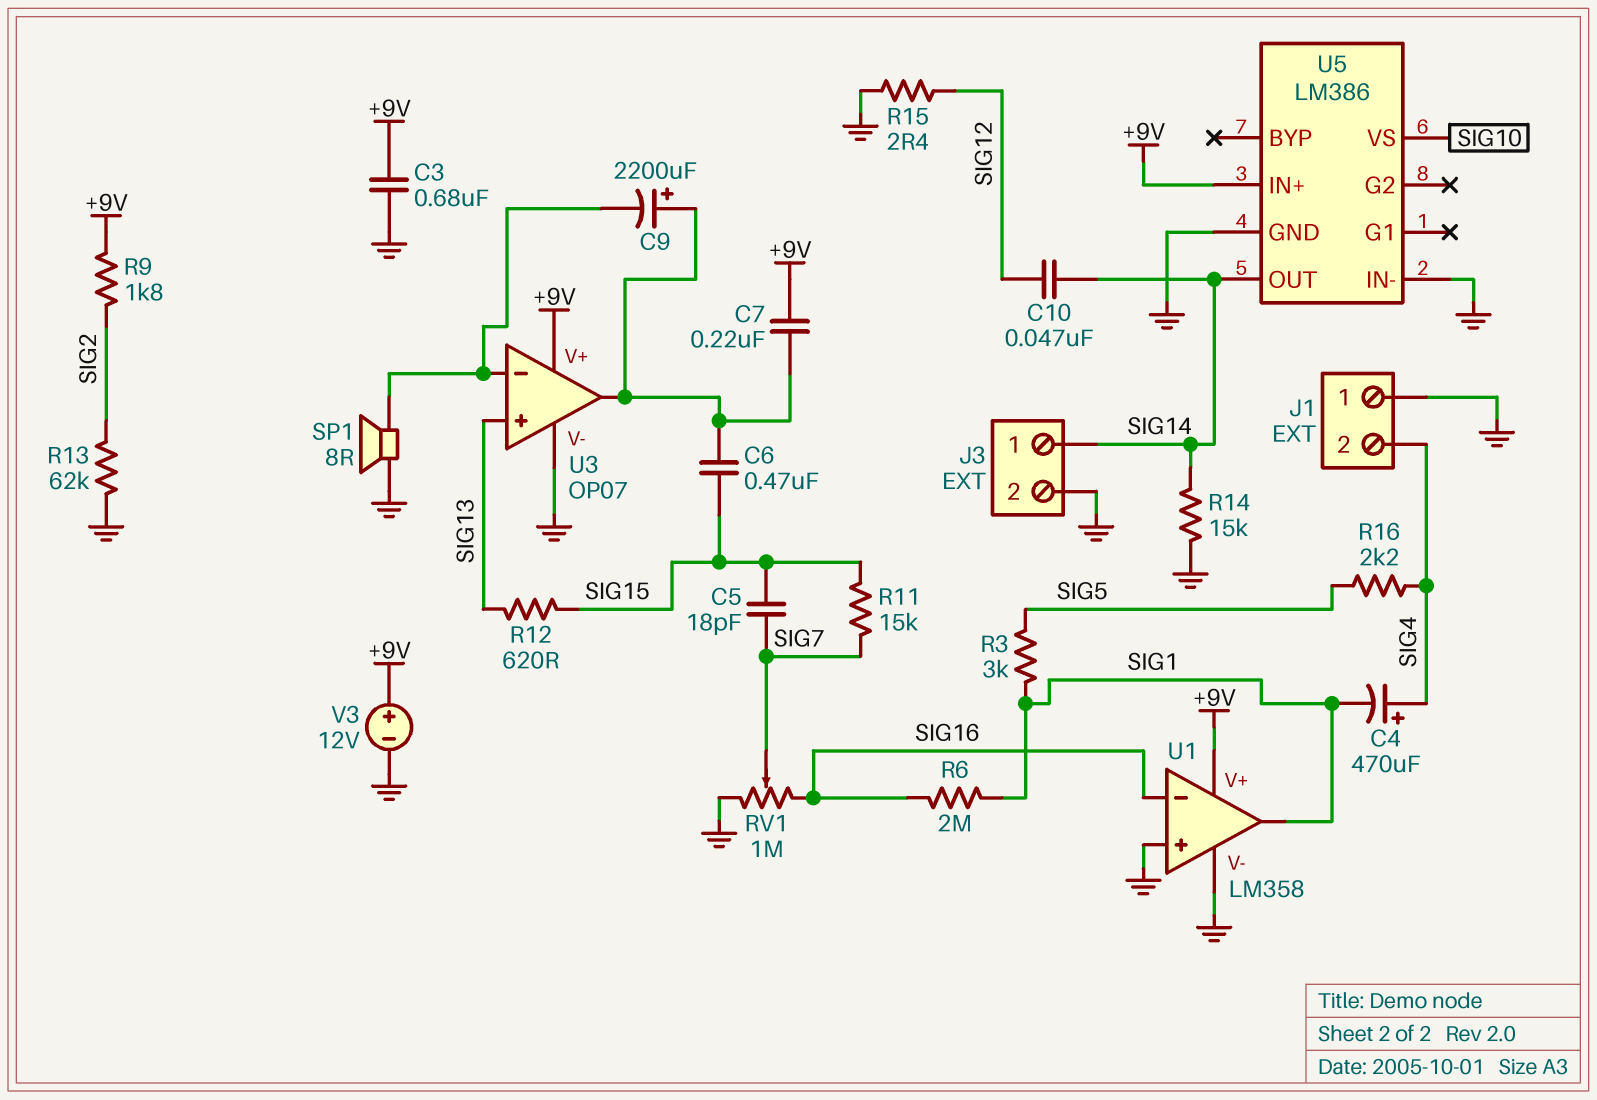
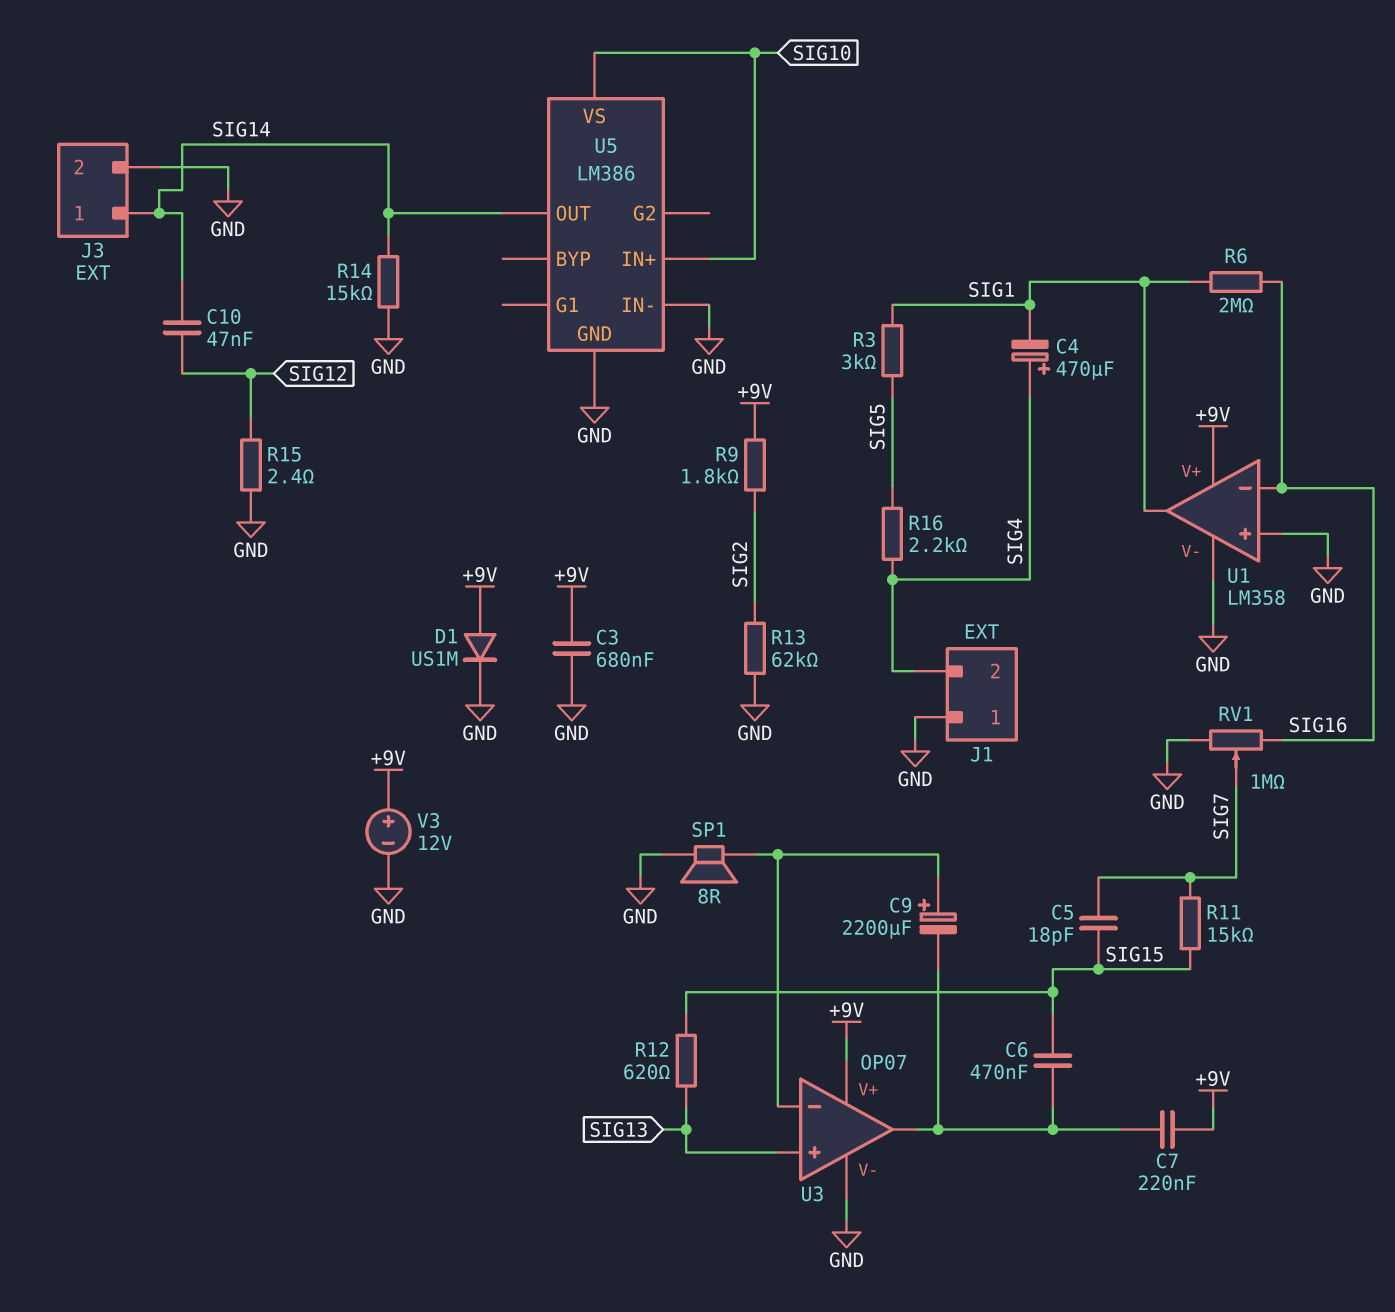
C9: 2200uF (plus U3/out, minus U3/in-) -> 2200uF (plus U3/in-, minus U3/out)
D1: none -> diode US1M (A +9V, K GND)
U5 pin IN+: +9V -> SIG10

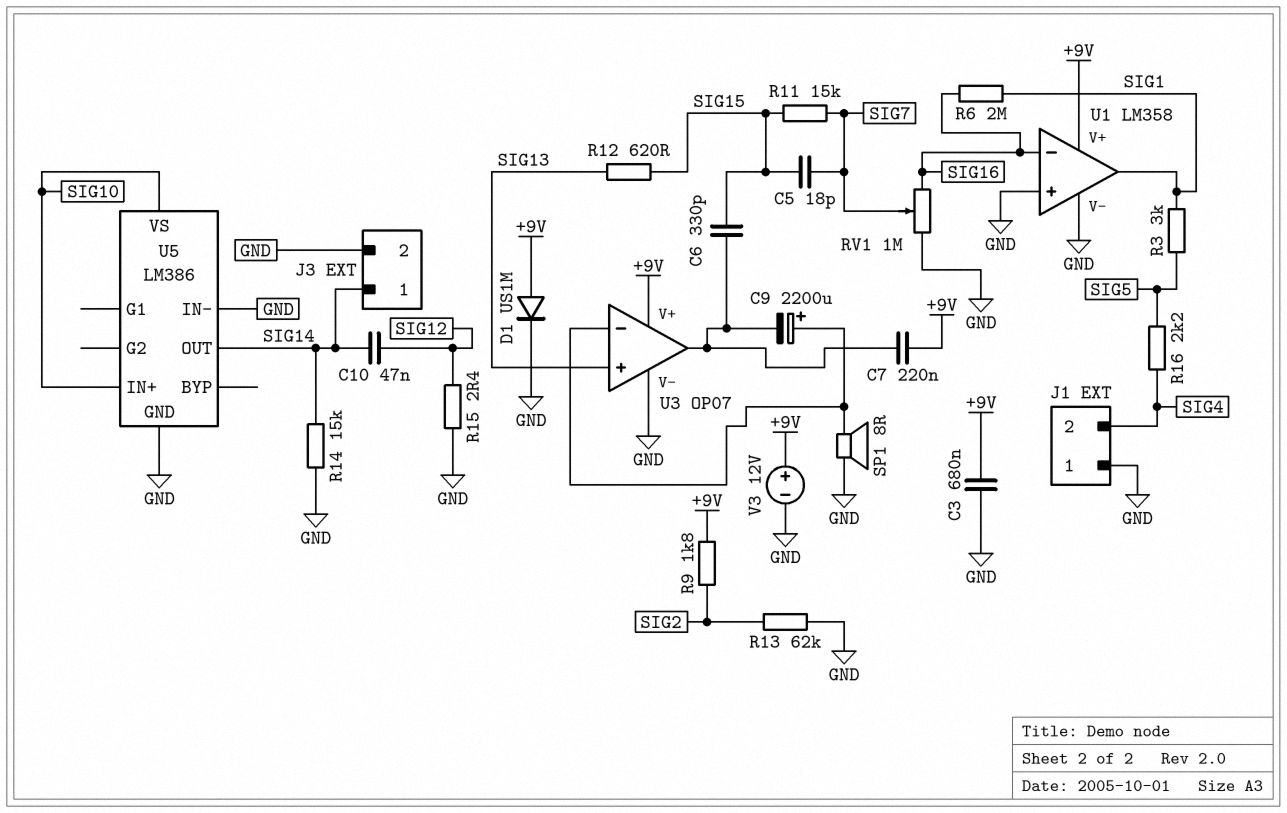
C4: 470uF (plus SIG4, minus SIG1) -> none
C6: 470nF (SIG15, U3/out) -> 330pF (SIG15, U3/out)

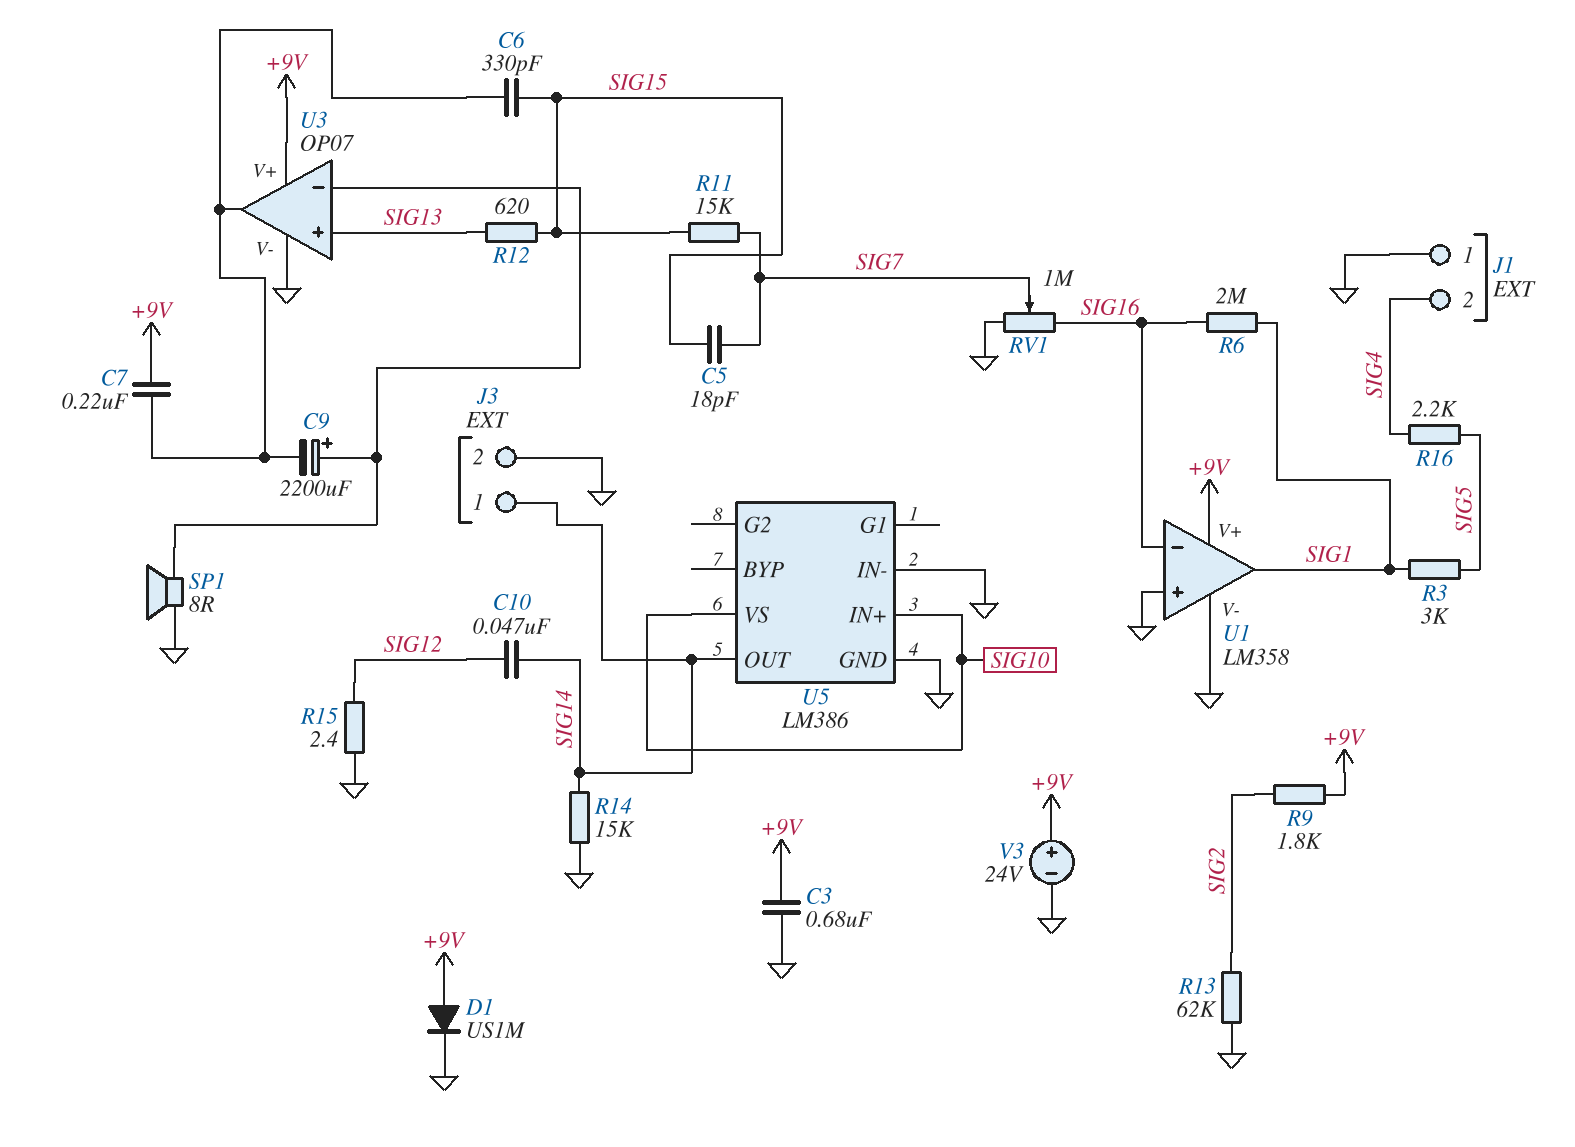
V3: 12V (plus +9V, minus GND) -> 24V (plus +9V, minus GND)

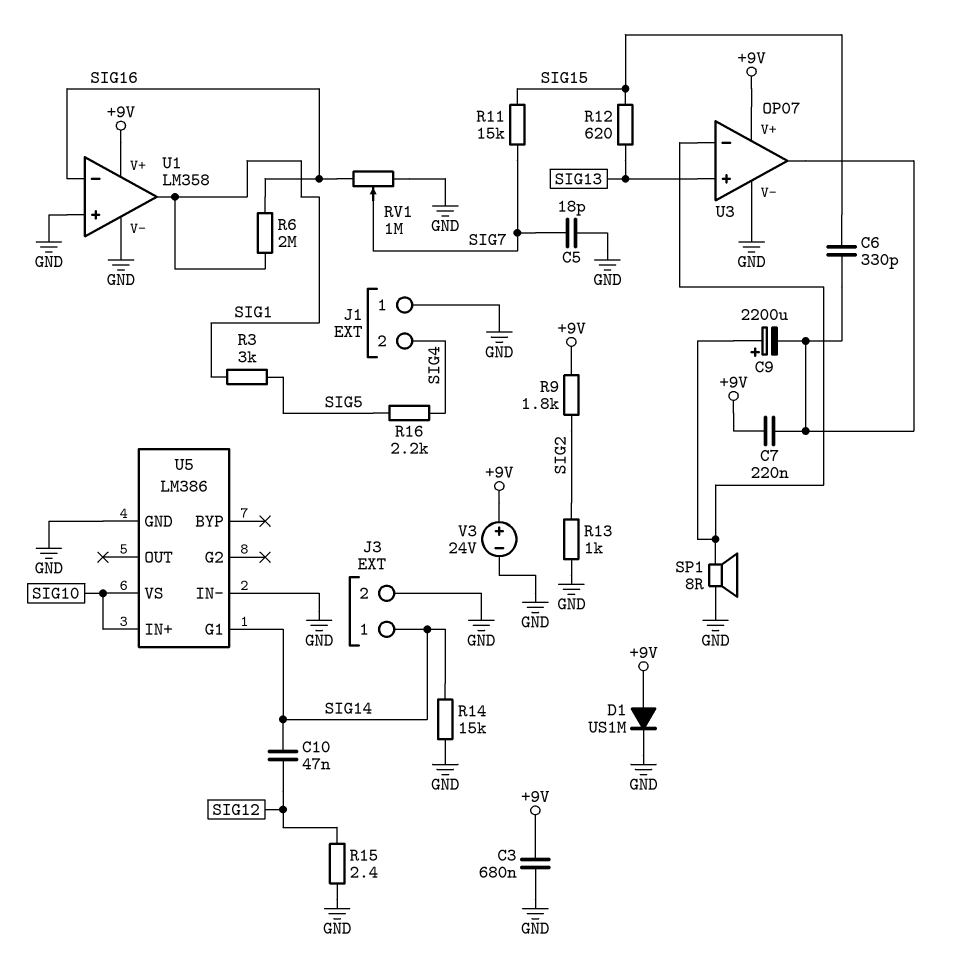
C5: 18pF (SIG7, SIG15) -> 18pF (GND, SIG7)
R13: 62k (GND, SIG2) -> 1k (GND, SIG2)
U5 pin G1: none -> SIG14
U5 pin OUT: SIG14 -> none

